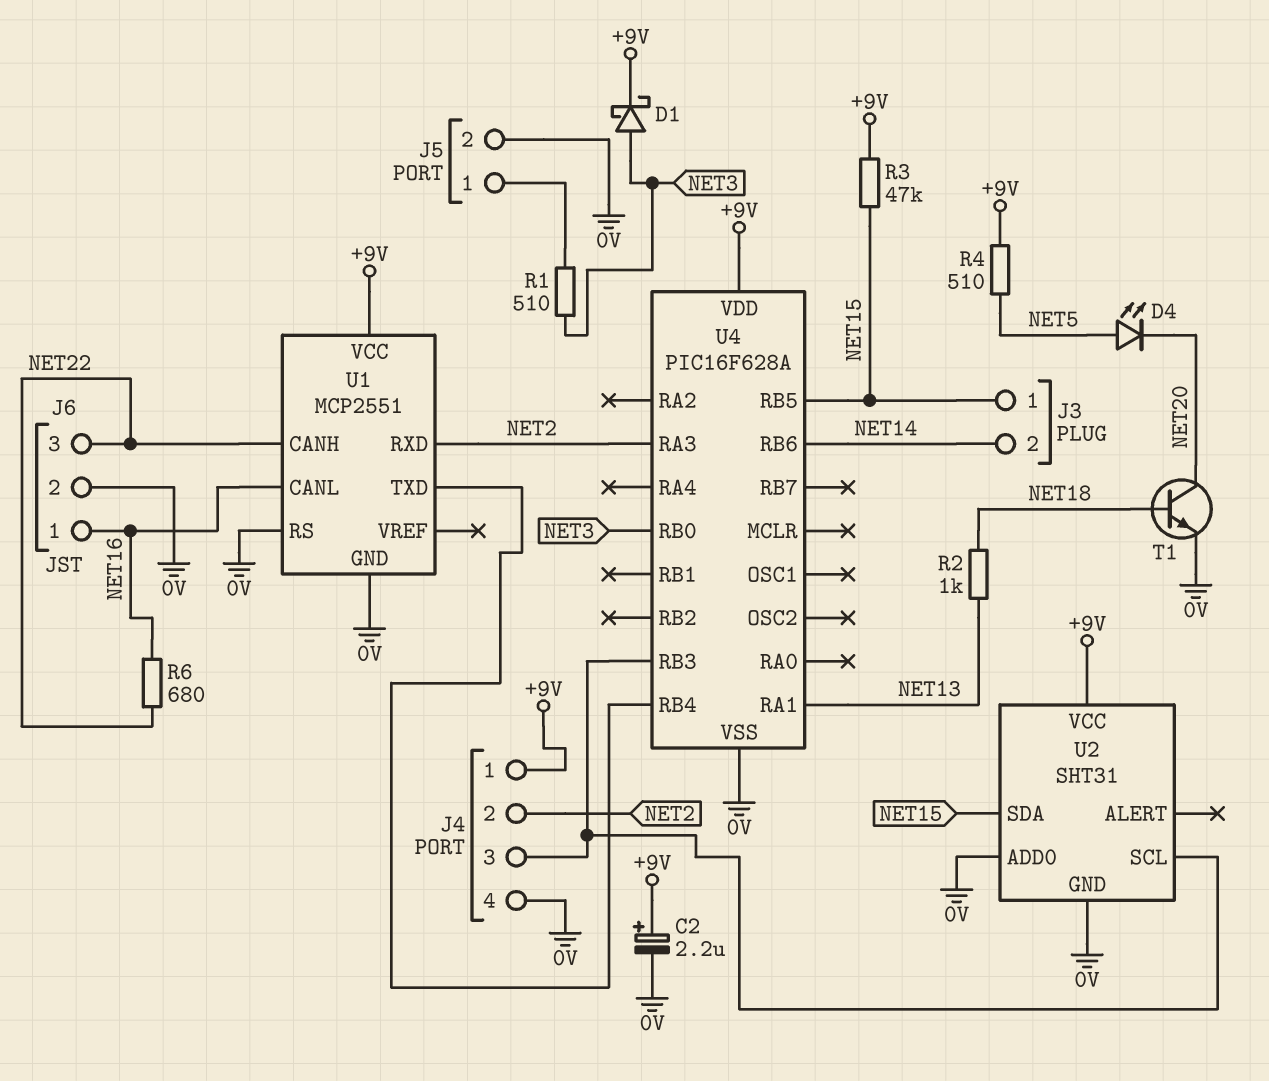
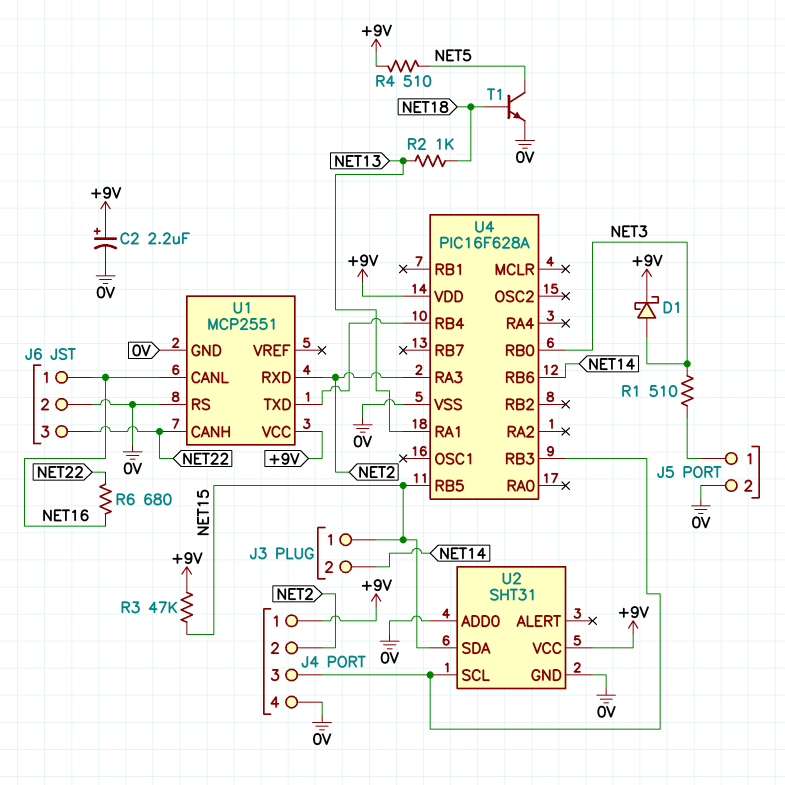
D4: LED (A NET5, K NET20) -> none
T1: NPN (B NET18, C NET20, E 0V) -> NPN (B NET18, C NET5, E 0V)

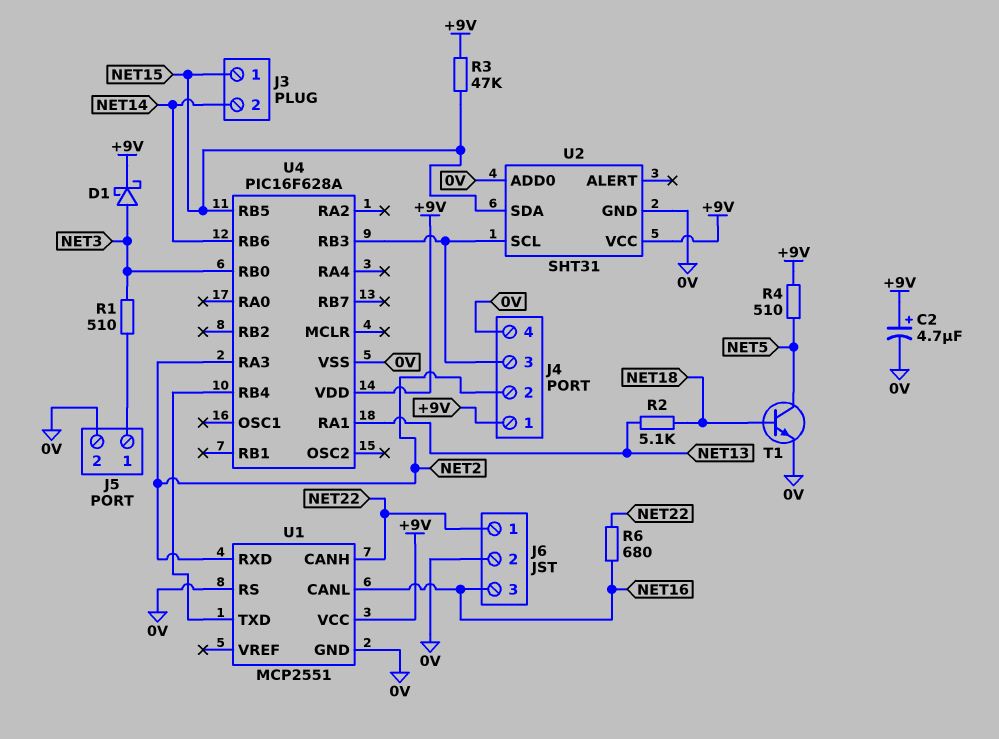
C2: 2.2uF (plus +9V, minus 0V) -> 4.7uF (plus +9V, minus 0V)
J6 pin 1: NET16 -> NET22
J6 pin 3: NET22 -> NET16
R2: 1k (NET13, NET18) -> 5.1k (NET13, NET18)

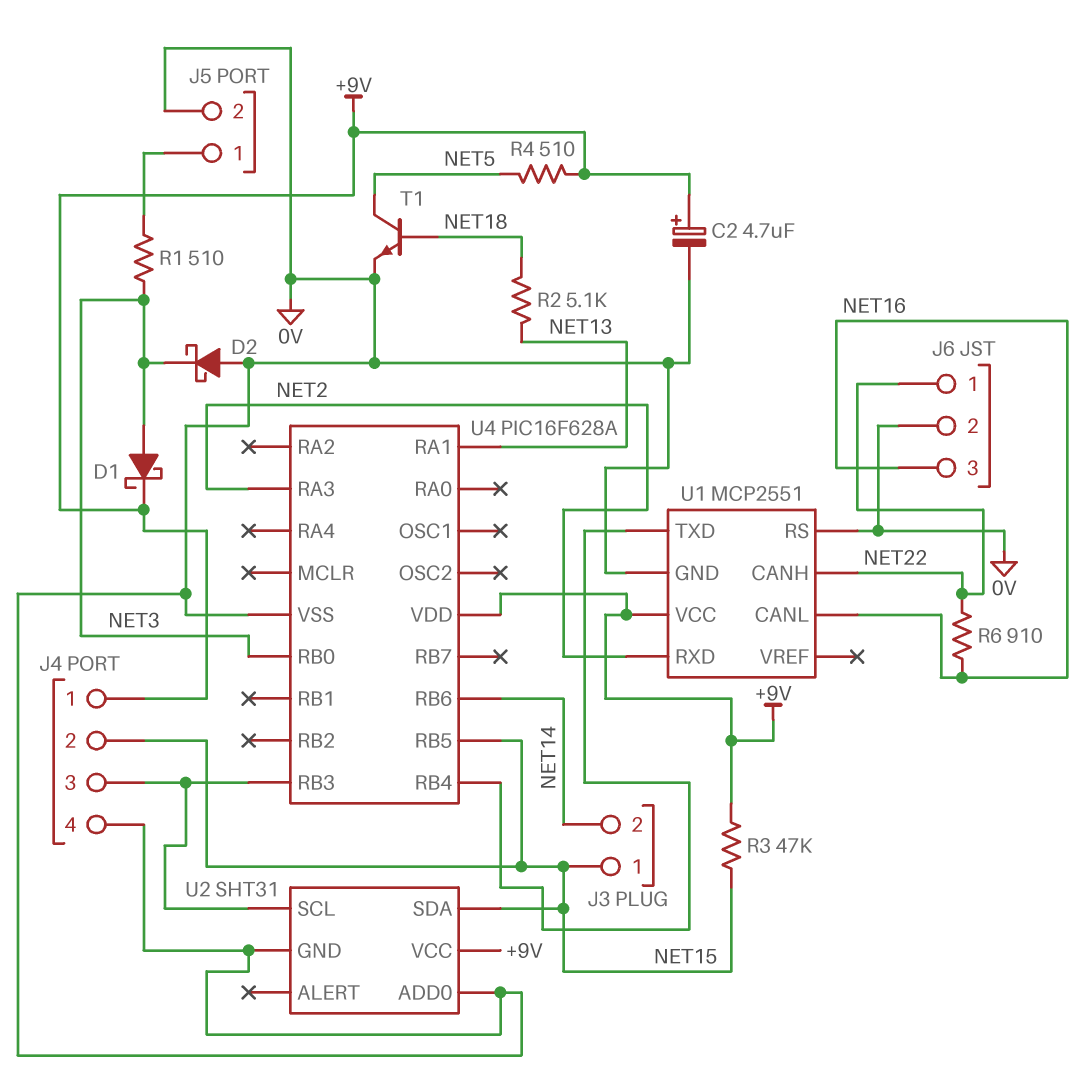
D2: none -> schottky (A 0V, K NET3)
J4 pin 2: NET2 -> NET15
R6: 680 (NET16, NET22) -> 910 (NET16, NET22)

